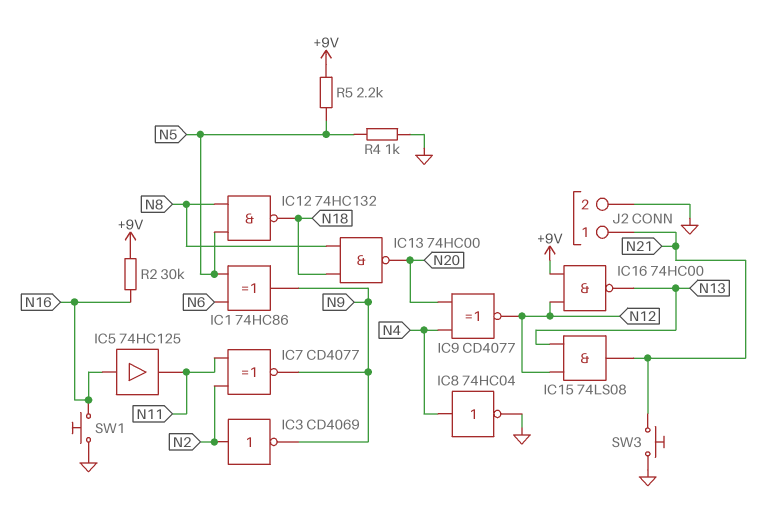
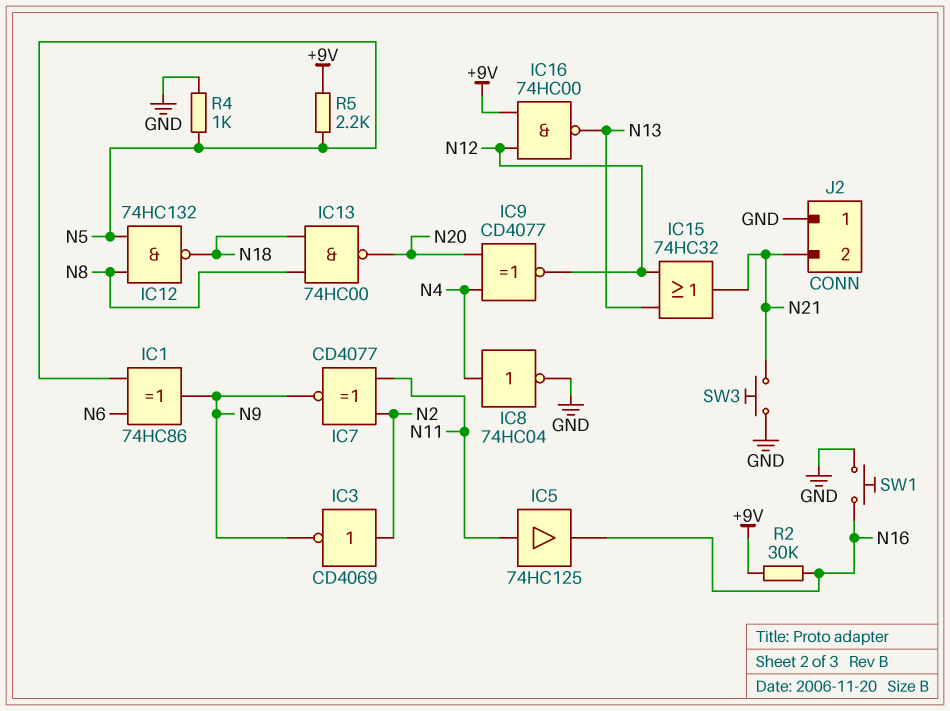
IC5: buffer 74HC125 (in N16, out N11) -> buffer 74HC125 (in N11, out N16)
IC15: AND 74LS08 (in N12, in N13, out N21) -> OR 74HC32 (in N12, in N13, out N21)
J2 pin 1: N21 -> GND
J2 pin 2: GND -> N21

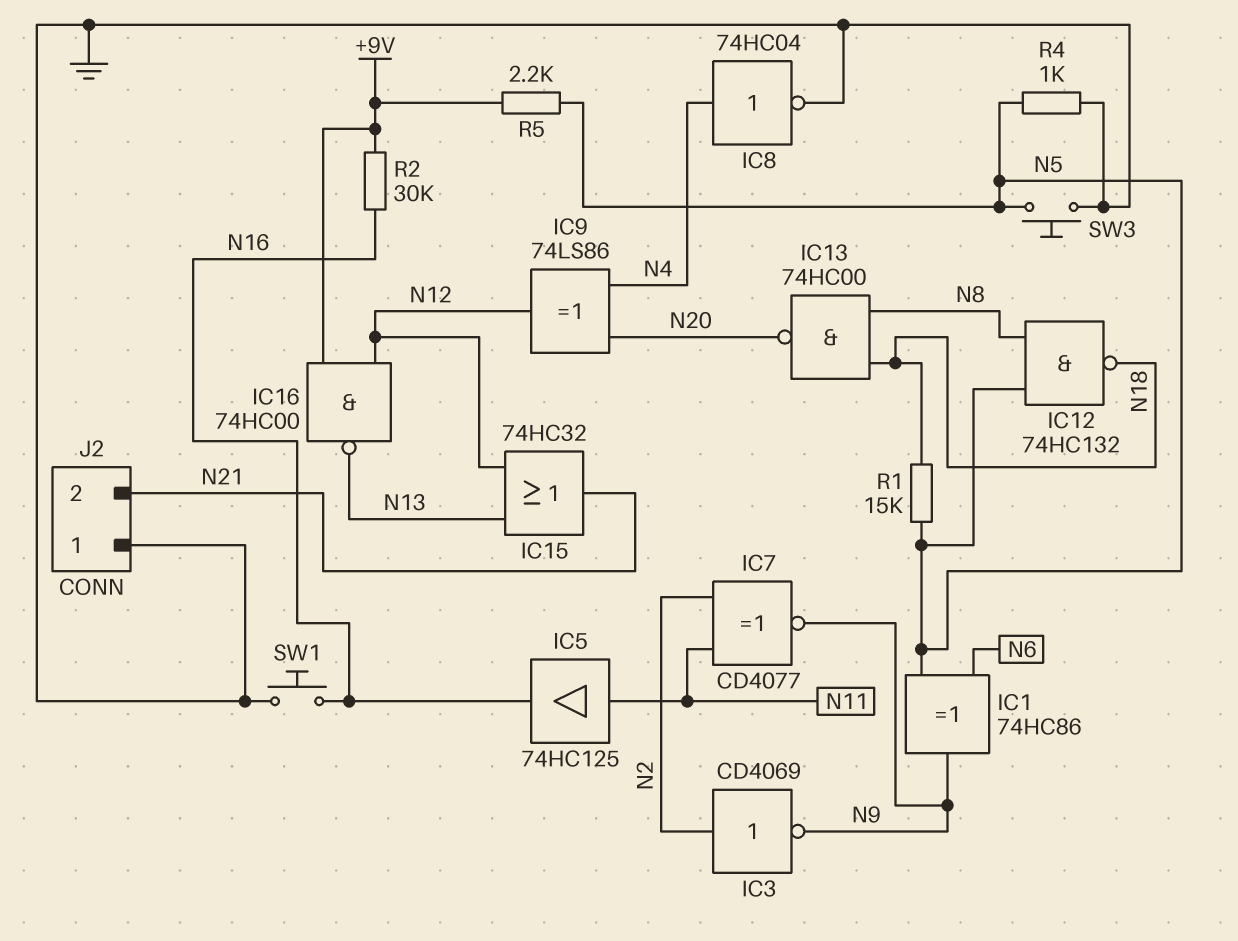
IC9: XNOR CD4077 (in N4, in N20, out N12) -> XOR 74LS86 (in N4, in N20, out N12)
R1: none -> 15k (N5, N18)
SW3: button (GND, N21) -> button (GND, N5)

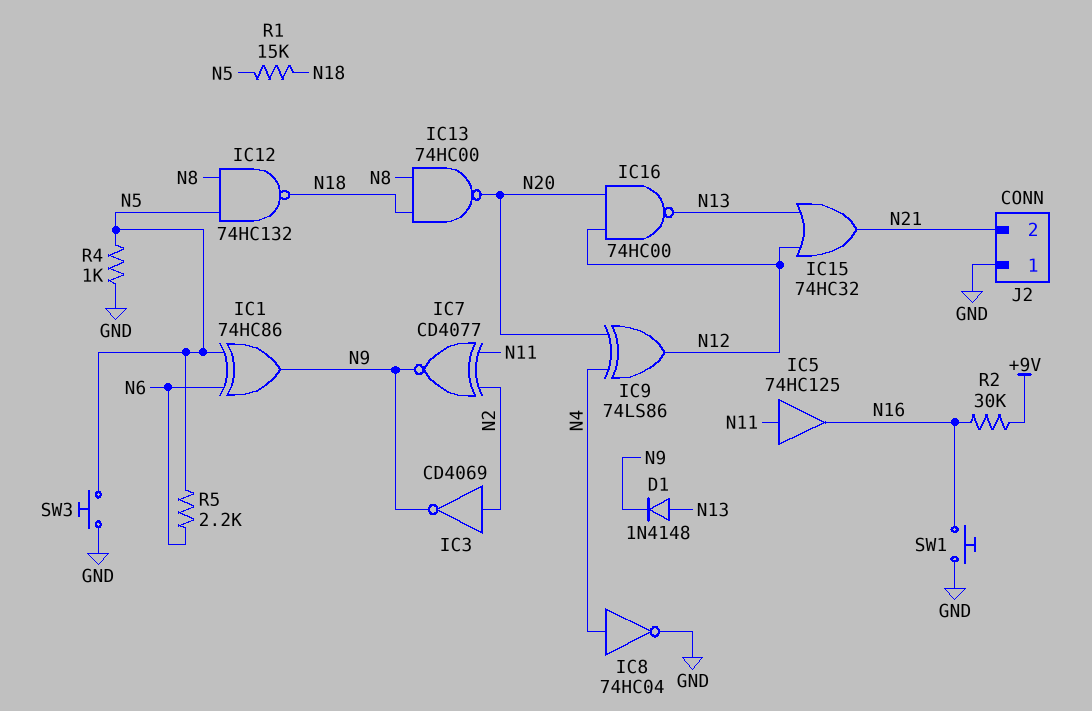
D1: none -> diode 1N4148 (A N13, K N9)
IC16: NAND 74HC00 (in +9V, in N12, out N13) -> NAND 74HC00 (in N12, in N20, out N13)
R5: 2.2k (+9V, N5) -> 2.2k (N5, N6)

